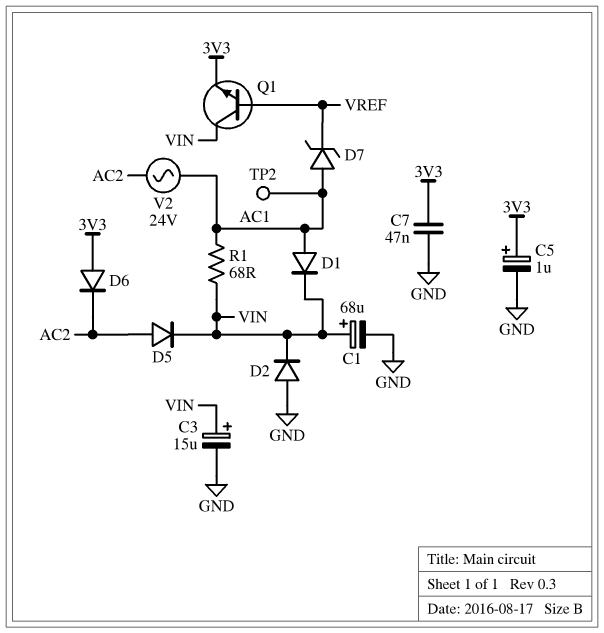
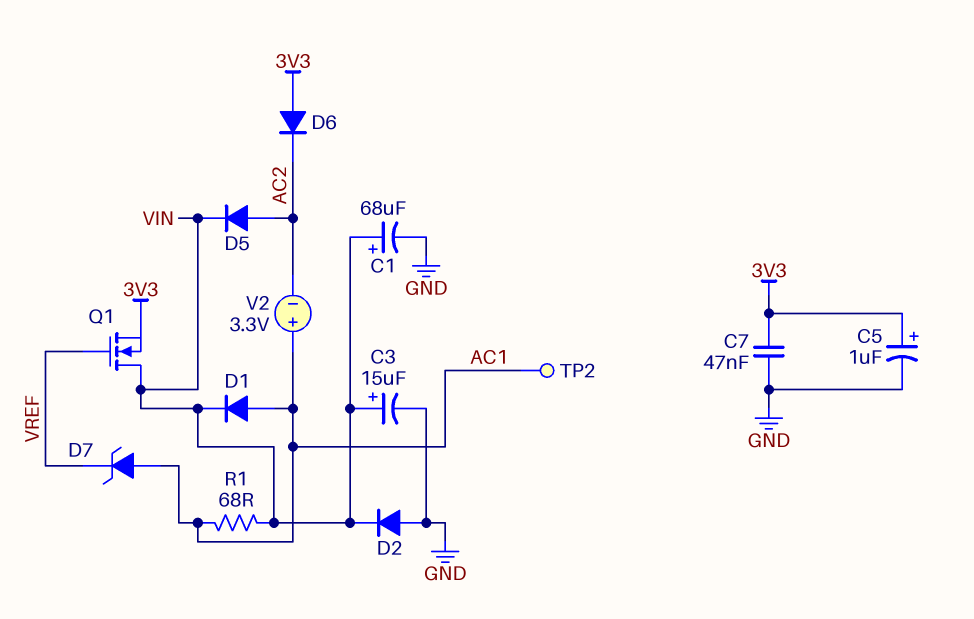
Q1: NPN (B VREF, C VIN, E 3V3) -> NMOS (G VREF, D VIN, S 3V3)
V2: AC 24V (AC1, AC2) -> 3.3V (plus AC1, minus AC2)

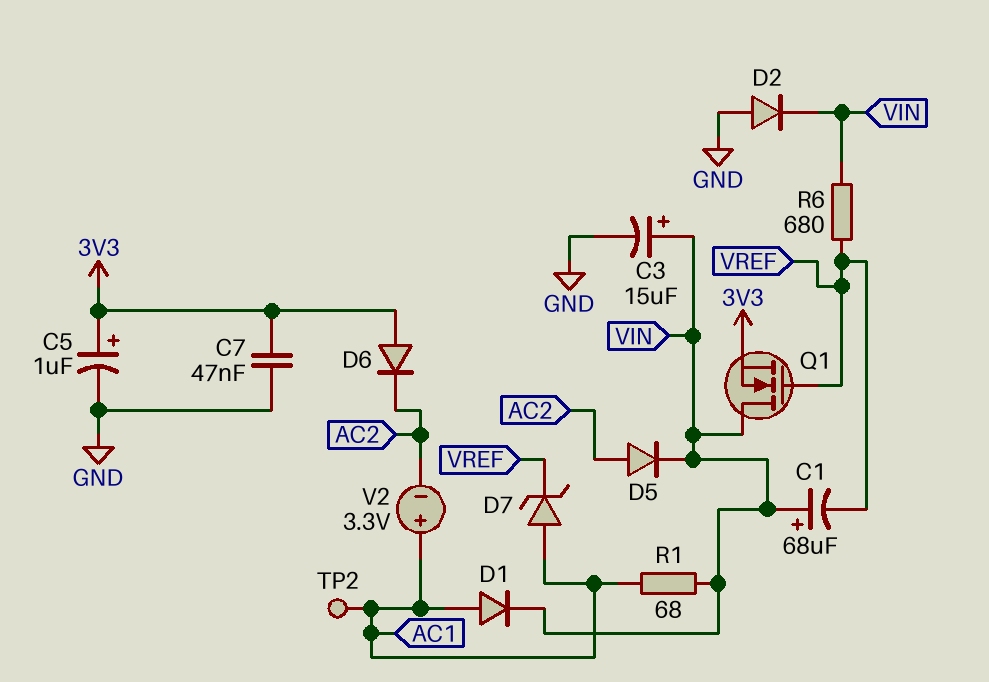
C1: 68uF (plus VIN, minus GND) -> 68uF (plus VIN, minus VREF)
R6: none -> 680 (VIN, VREF)

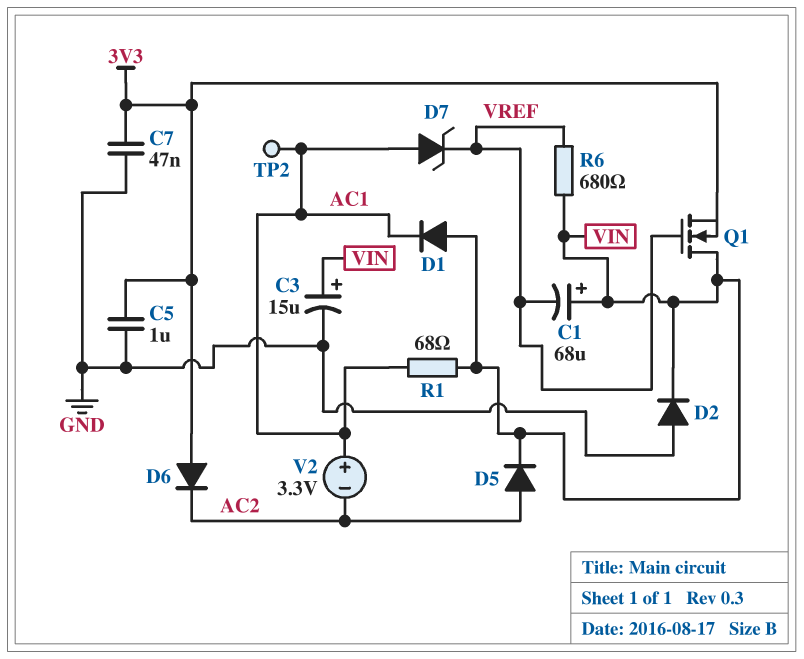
C5: 1uF (plus 3V3, minus GND) -> 1uF (3V3, GND)
D1: diode (A AC1, K VIN) -> diode (A VIN, K AC1)

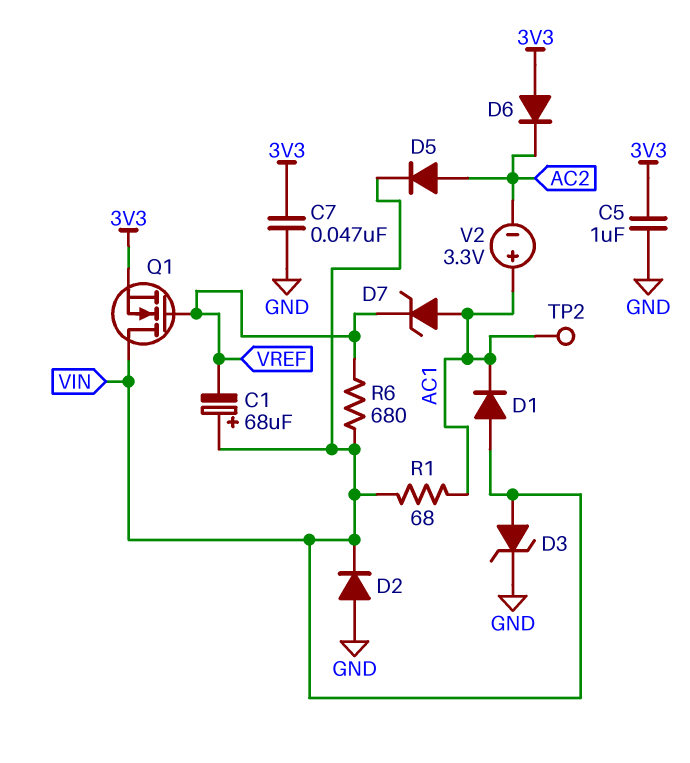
C3: 15uF (plus VIN, minus GND) -> none
D3: none -> zener (A VIN, K GND)

